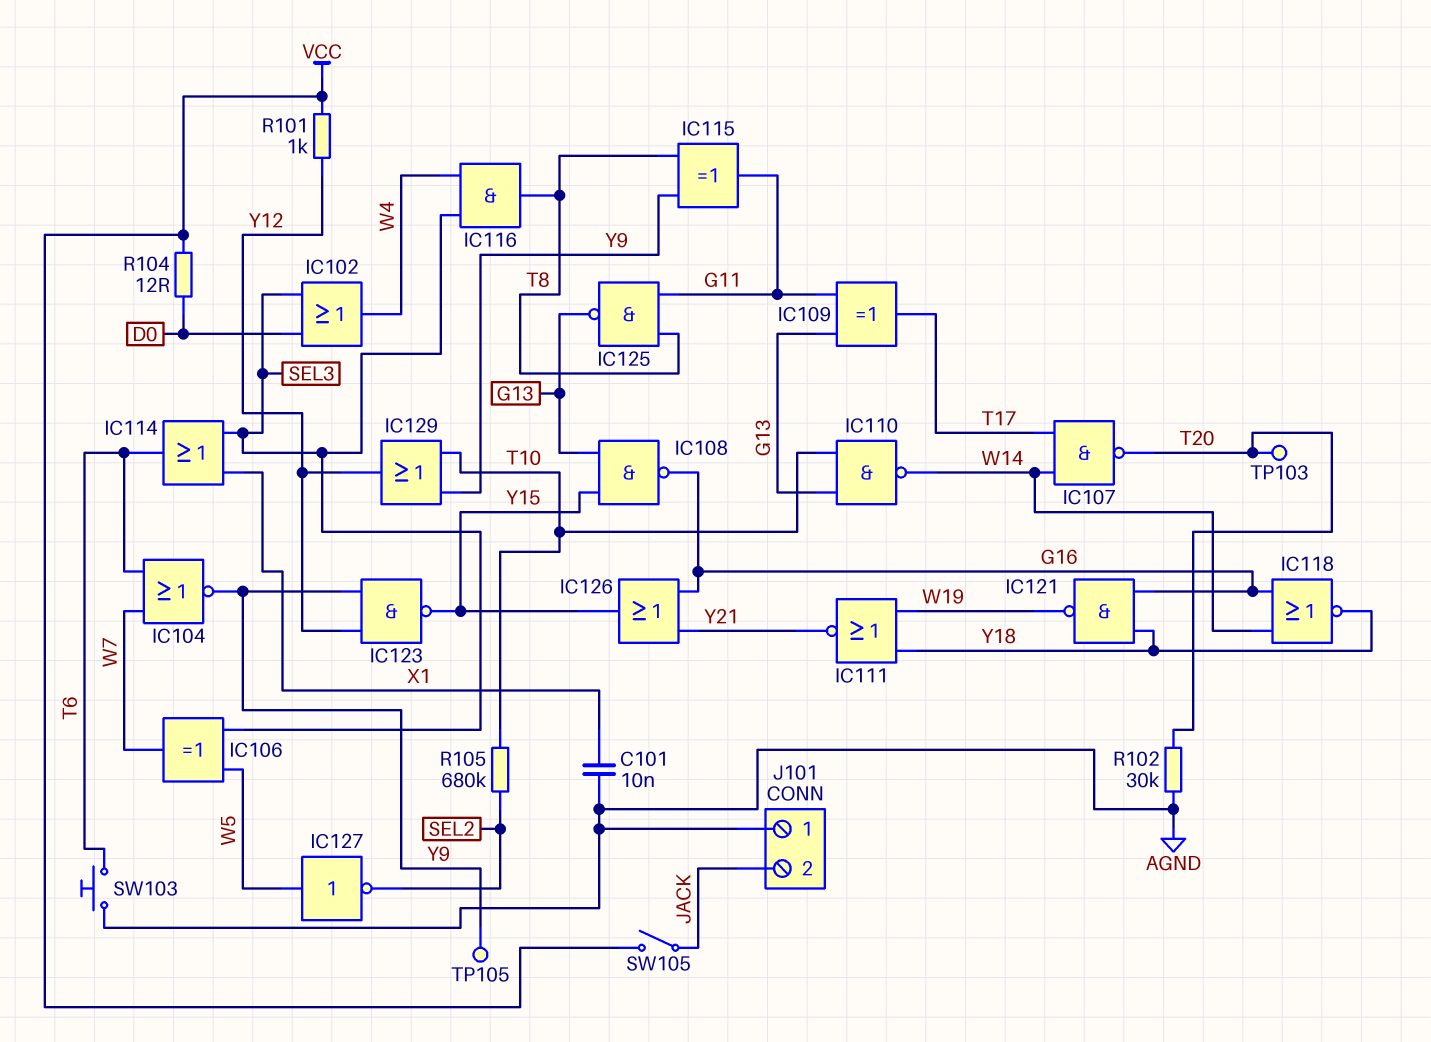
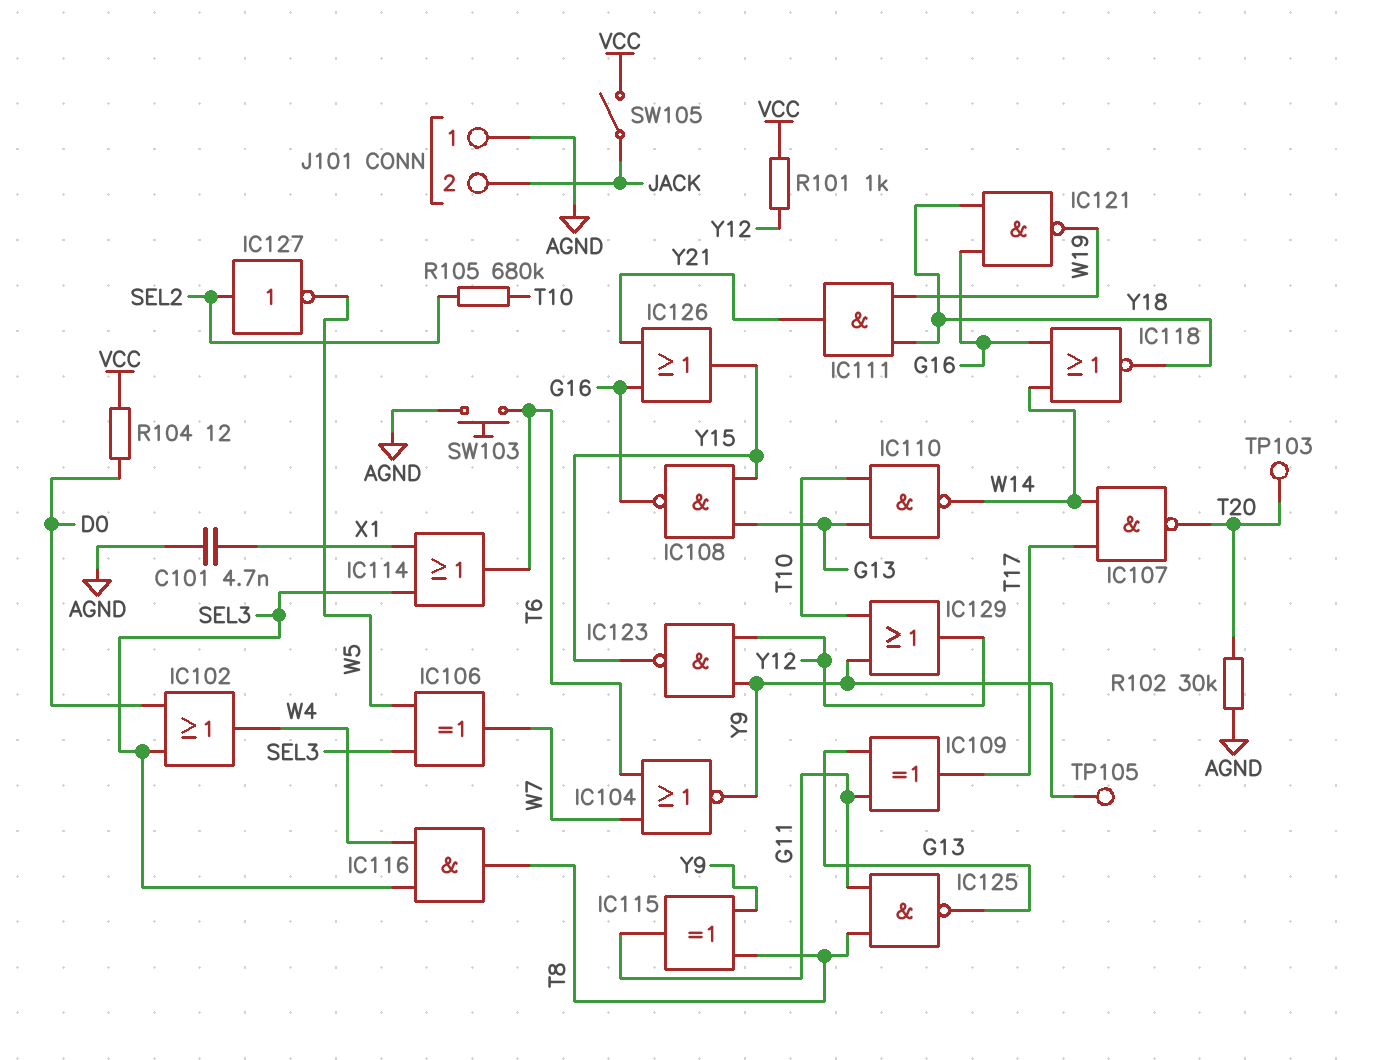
C101: 10nF (AGND, X1) -> 4.7nF (AGND, X1)
IC111: NOR (in W19, in Y18, out Y21) -> AND (in W19, in Y18, out Y21)
IC127: NOT (in W5, out SEL2) -> NOT (in SEL2, out W5)

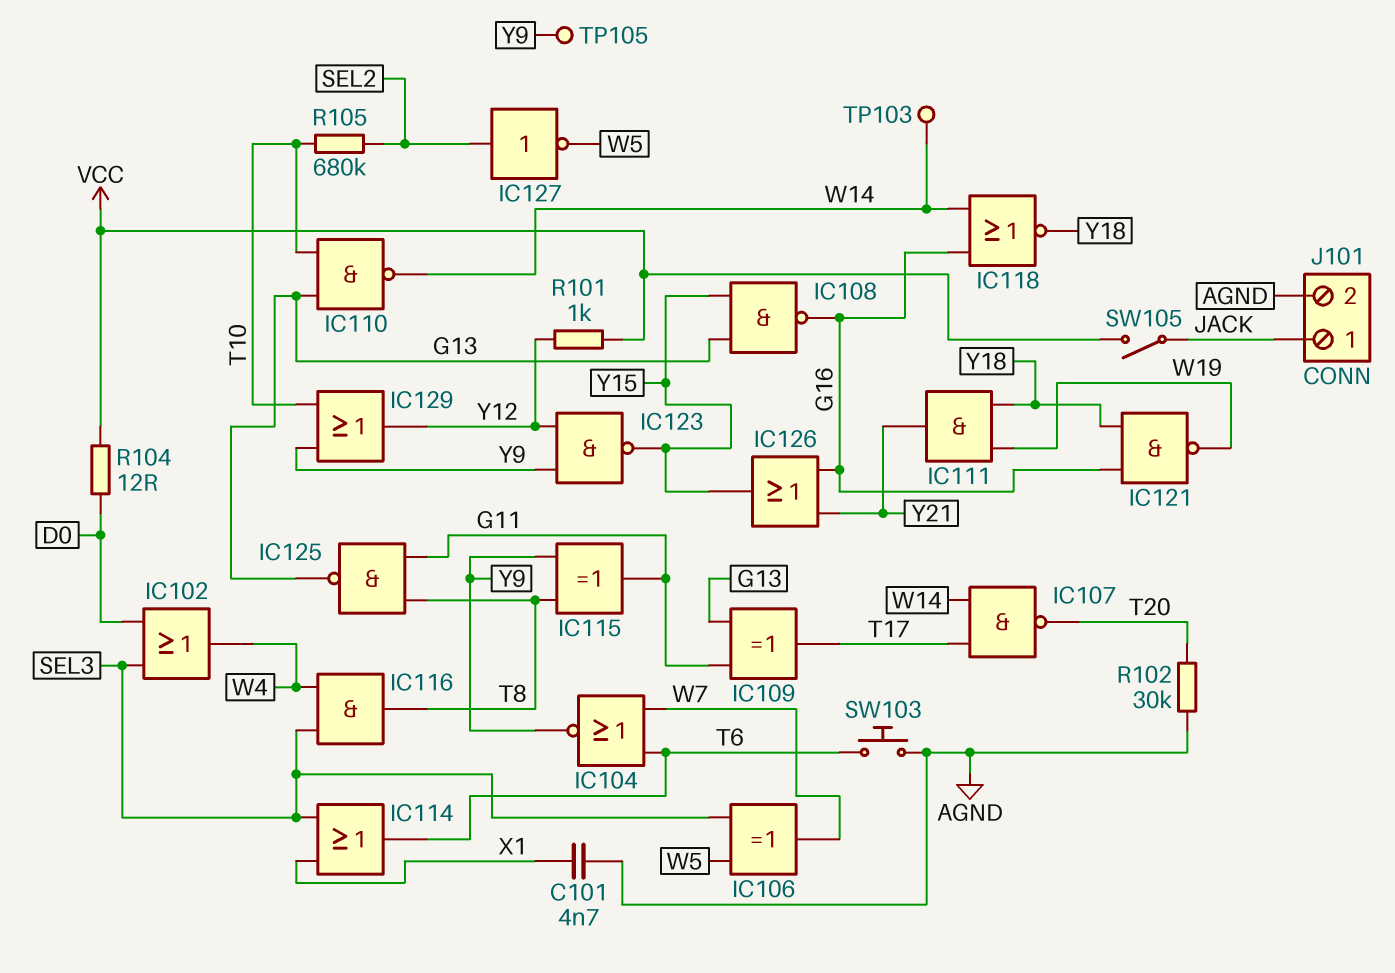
J101 pin 1: AGND -> JACK
J101 pin 2: JACK -> AGND
TP103: test point (T20) -> test point (W14)

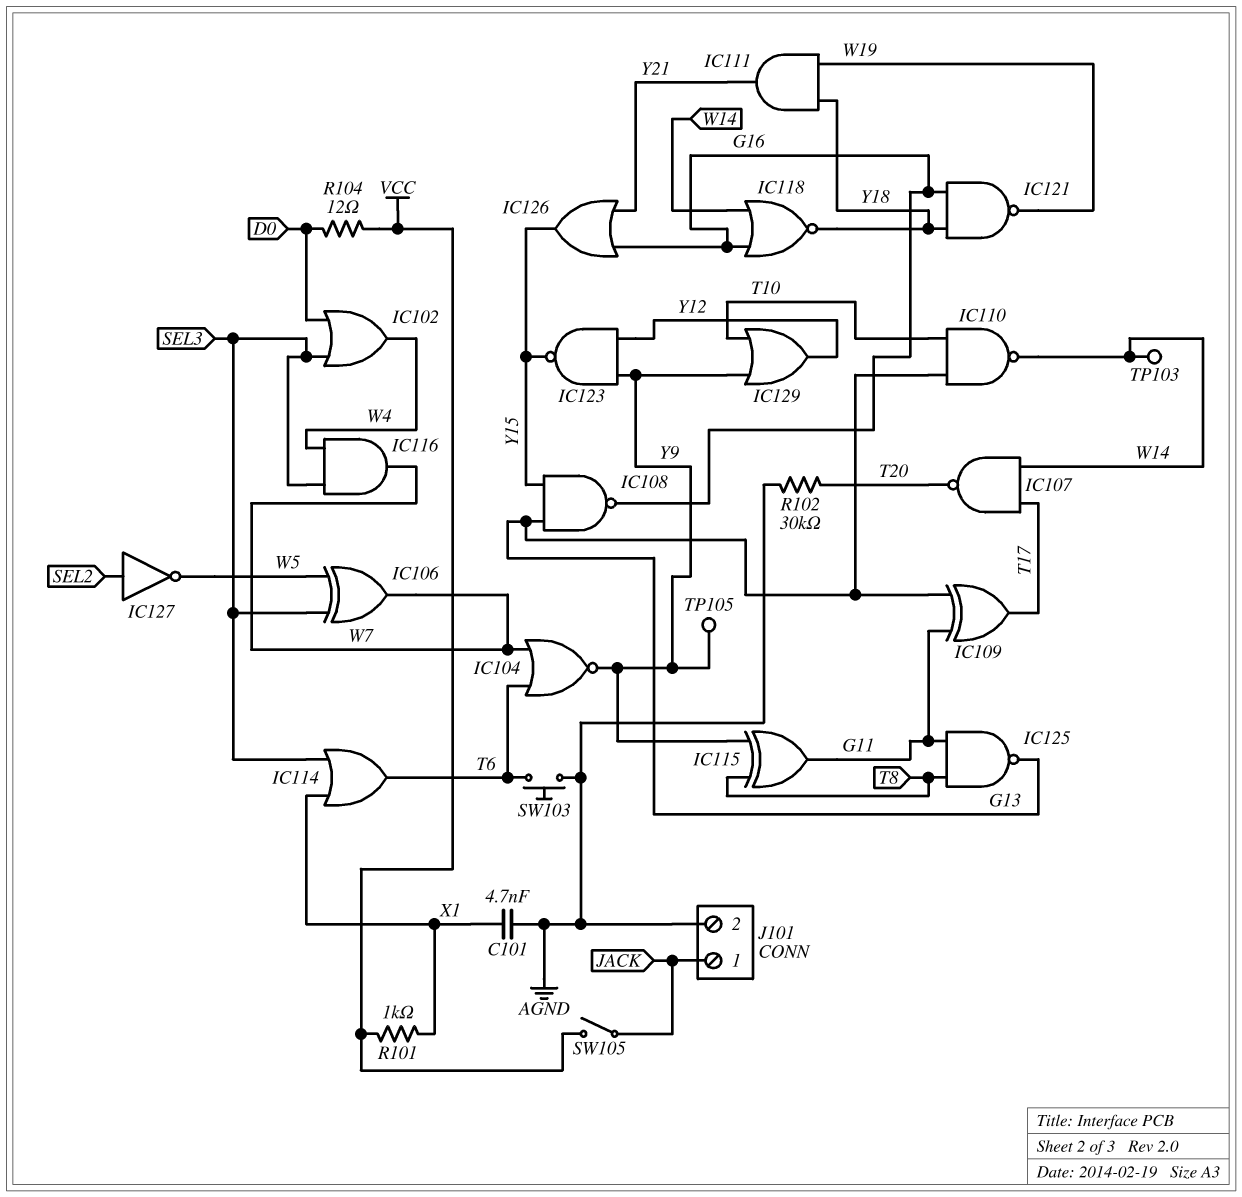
IC116: AND (in SEL3, in W4, out T8) -> AND (in SEL3, in W4, out W7)
R101: 1k (VCC, Y12) -> 1k (VCC, X1)
R105: 680k (SEL2, T10) -> none

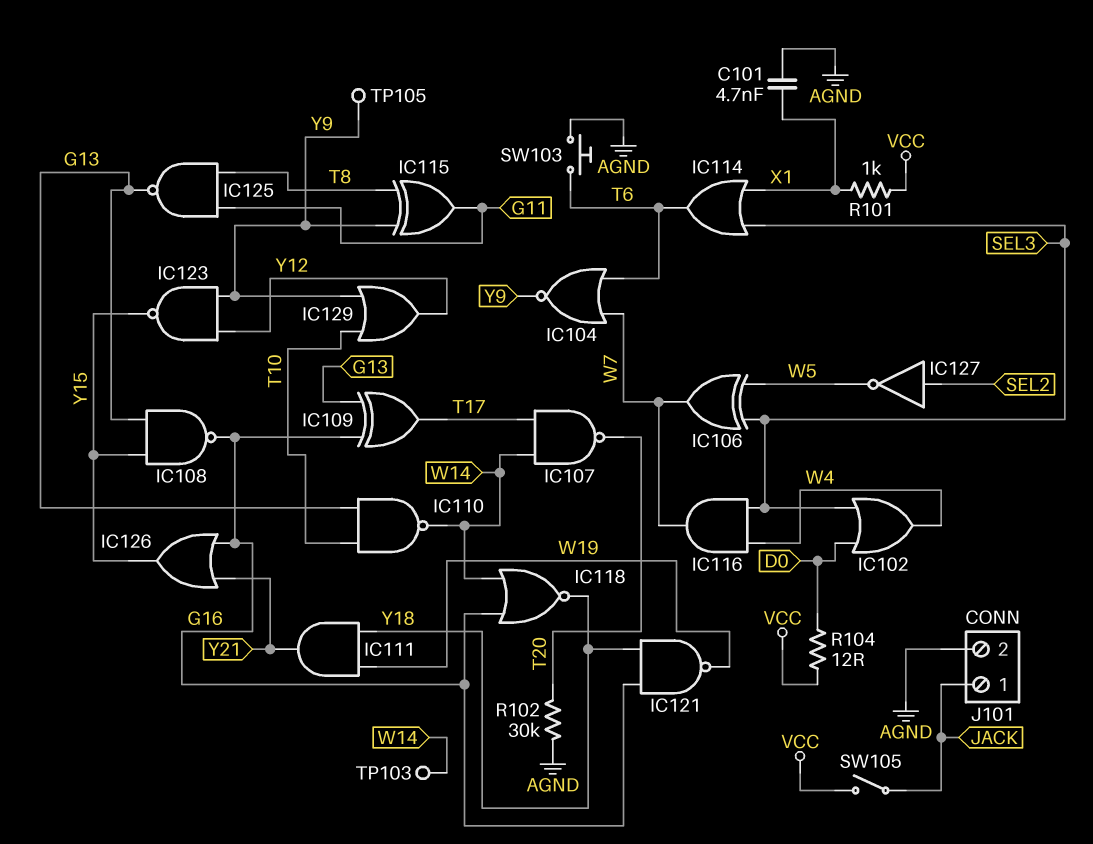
IC109: XOR (in G11, in G13, out T17) -> XOR (in G13, in G16, out T17)

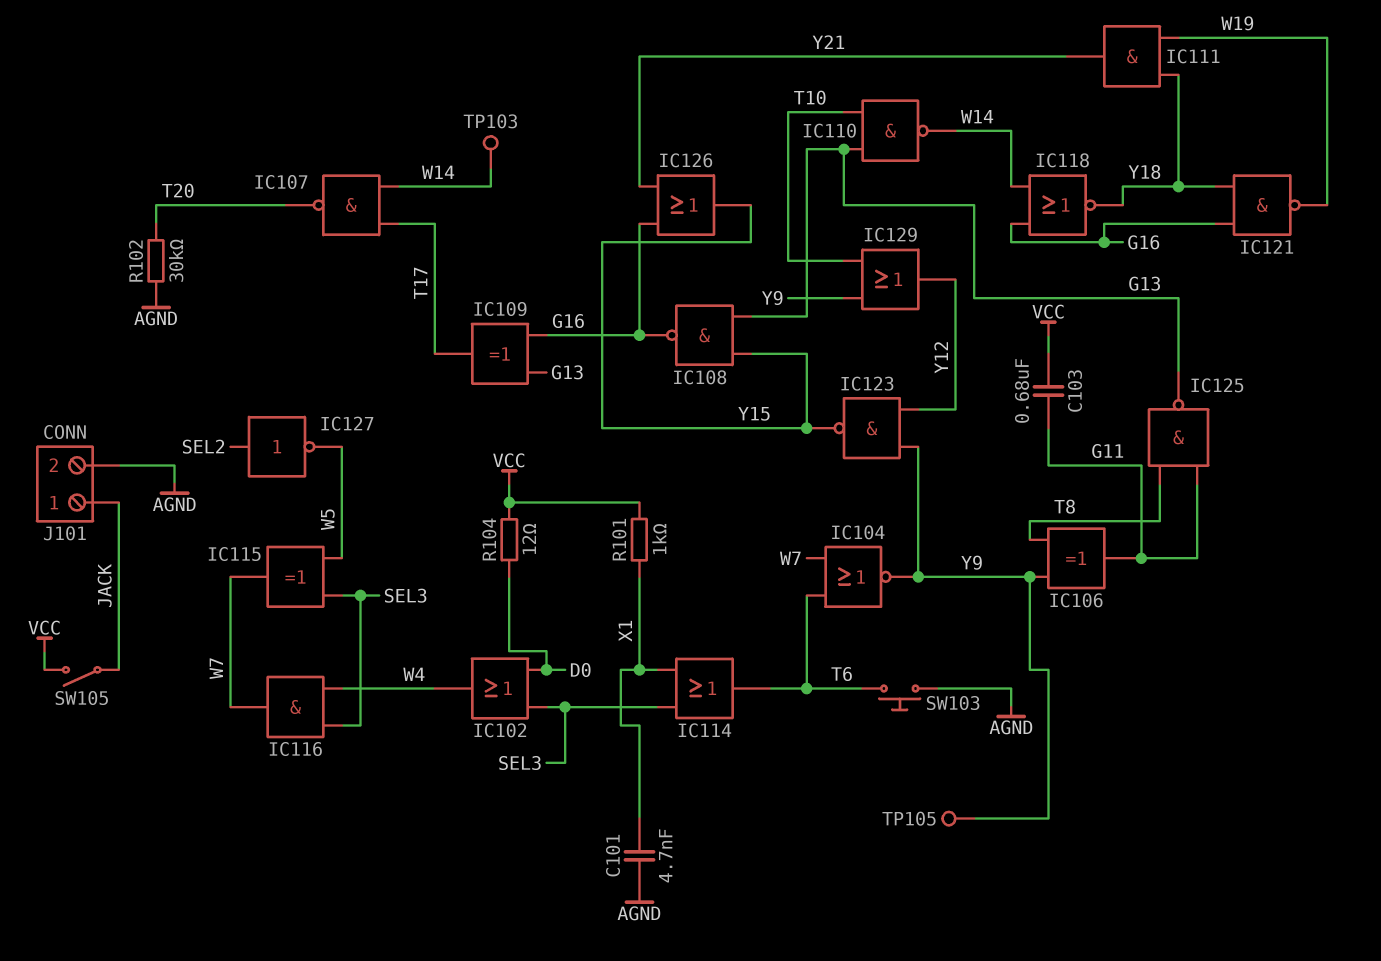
C103: none -> 680nF (G11, VCC)
IC106: XOR (in SEL3, in W5, out W7) -> XOR (in T8, in Y9, out G11)
IC115: XOR (in T8, in Y9, out G11) -> XOR (in SEL3, in W5, out W7)

